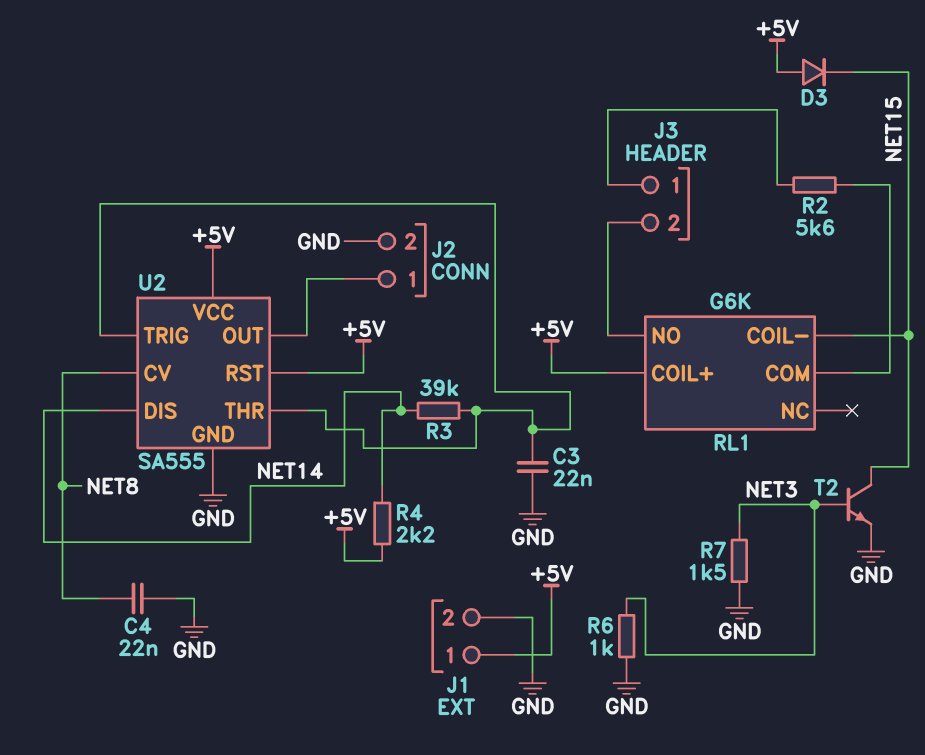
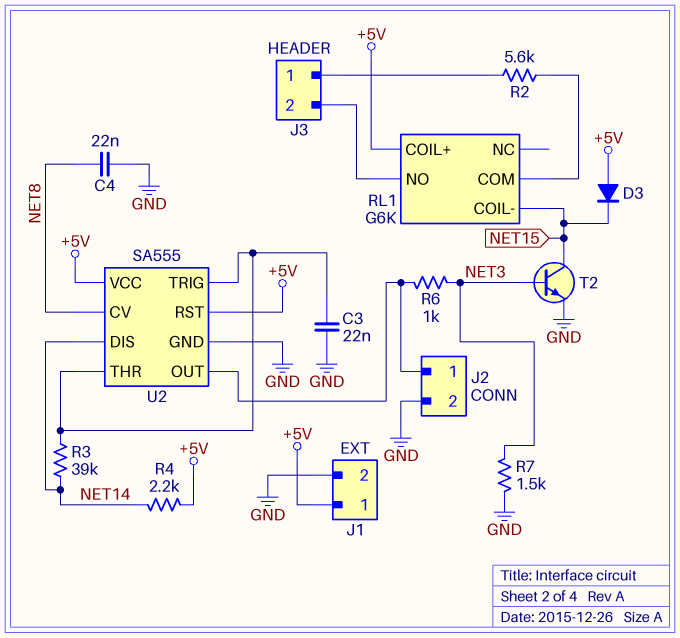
R6: 1k (GND, NET3) -> 1k (J2/1, NET3)

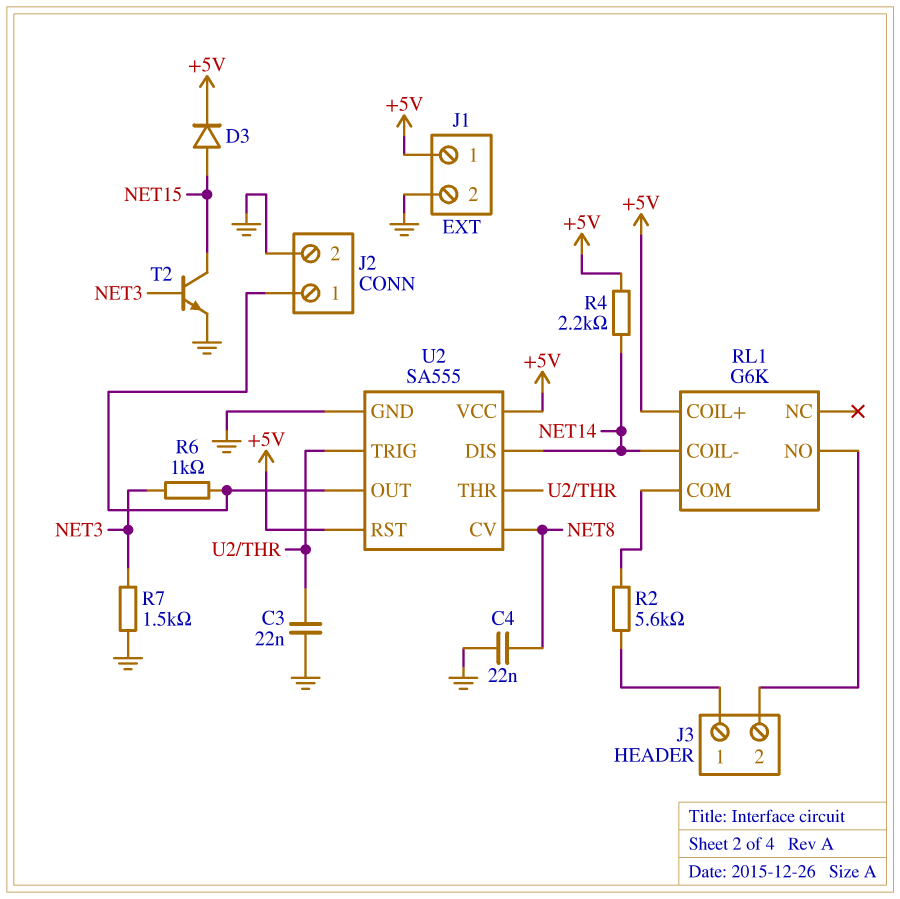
D3: diode (A +5V, K NET15) -> diode (A NET15, K +5V)
R3: 39k (NET14, U2/THR) -> none
RL1 pin COIL-: NET15 -> NET14

